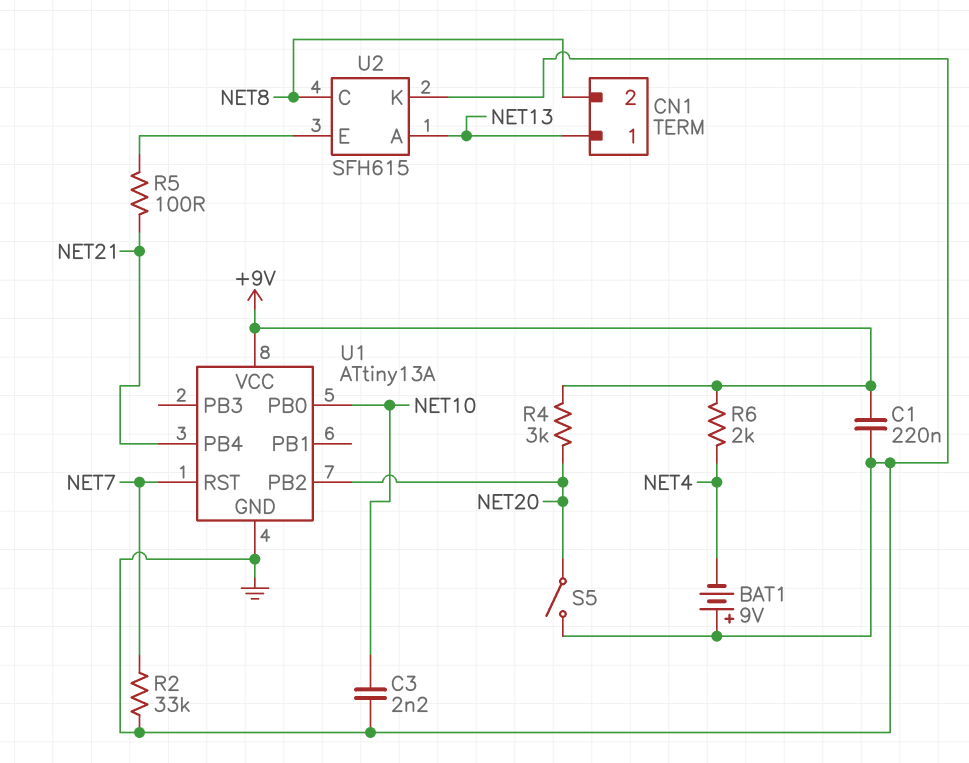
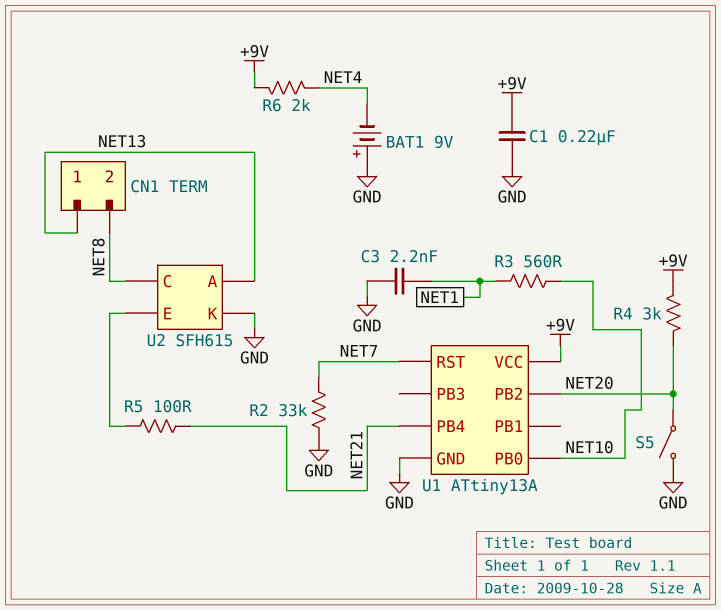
C3: 2.2nF (GND, NET10) -> 2.2nF (GND, NET1)
R3: none -> 560 (NET1, NET10)

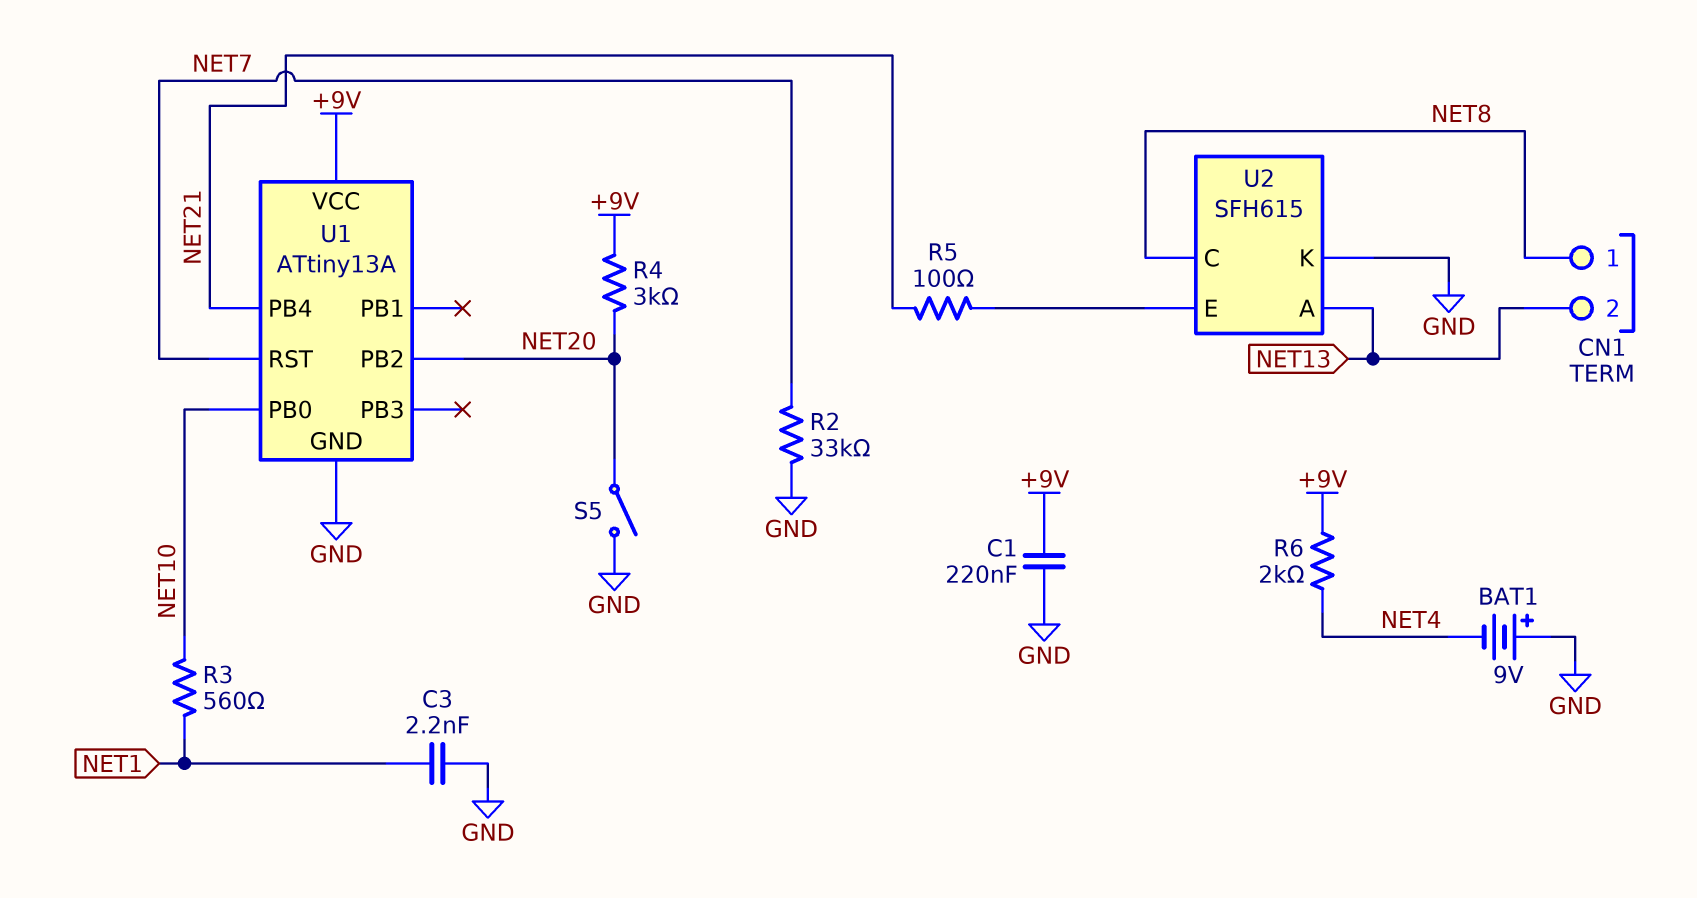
CN1 pin 1: NET13 -> NET8
CN1 pin 2: NET8 -> NET13

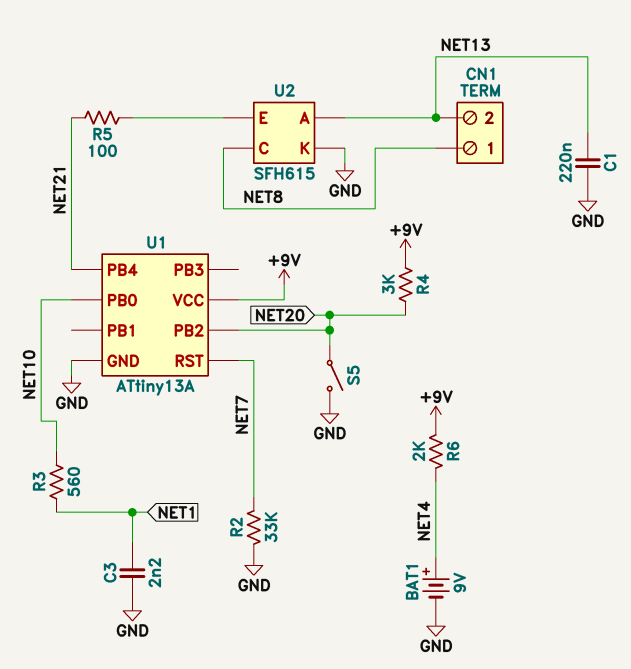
BAT1: 9V (plus GND, minus NET4) -> 9V (plus NET4, minus GND)
C1: 220nF (+9V, GND) -> 220nF (GND, NET13)

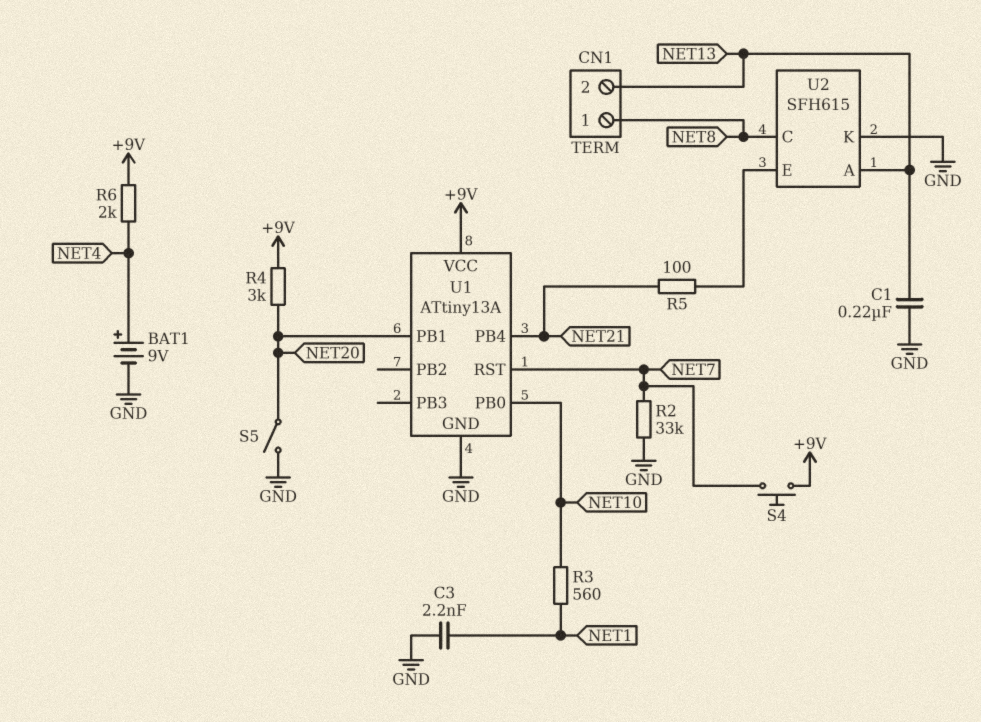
S4: none -> button (+9V, NET7)
U1 pin PB1: none -> NET20
U1 pin PB2: NET20 -> none

